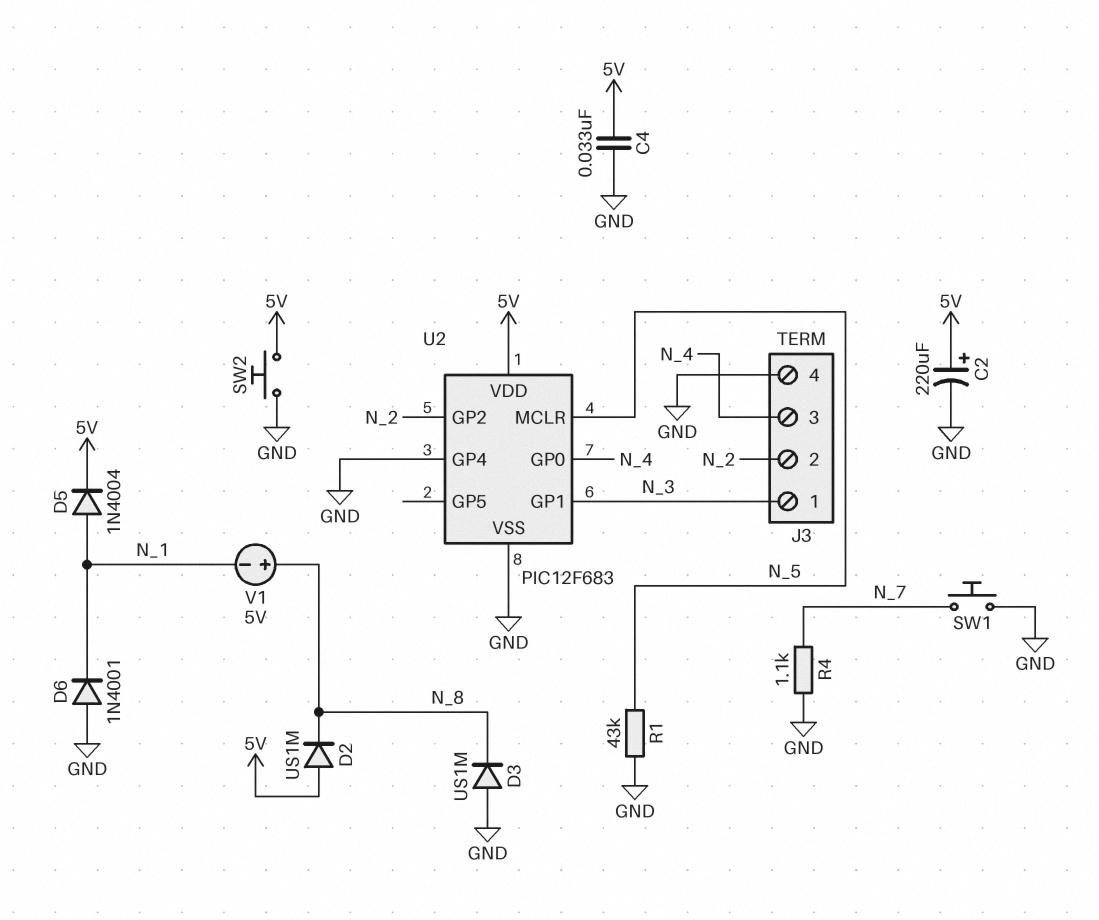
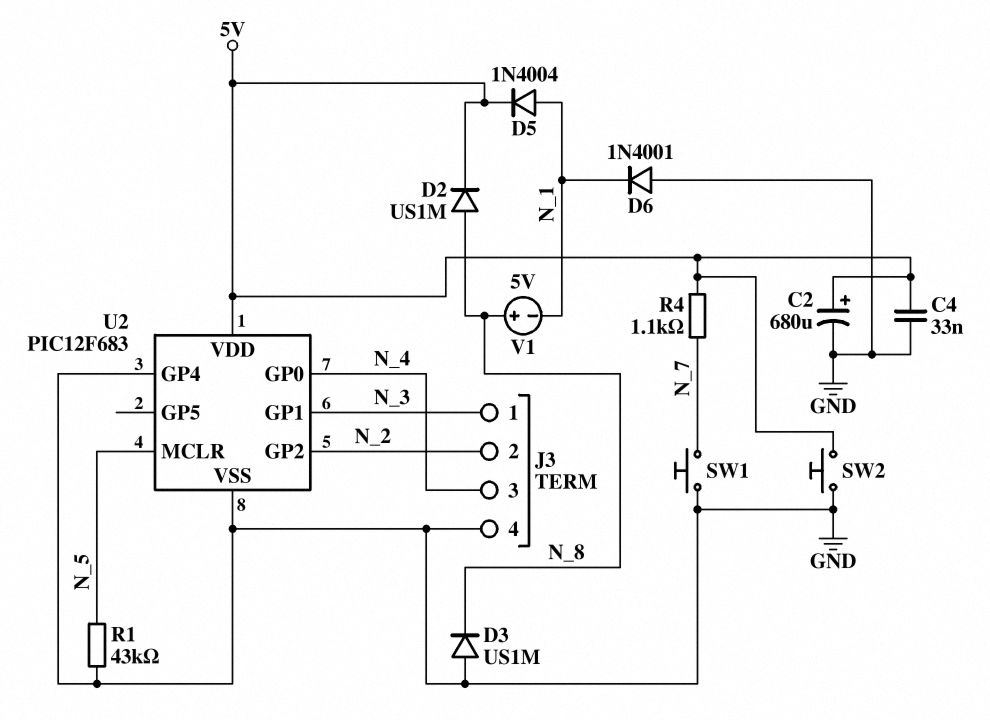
C2: 220uF (plus 5V, minus GND) -> 680uF (plus 5V, minus GND)
D2: diode US1M (A 5V, K N_8) -> diode US1M (A N_8, K 5V)
R4: 1.1k (GND, N_7) -> 1.1k (5V, N_7)

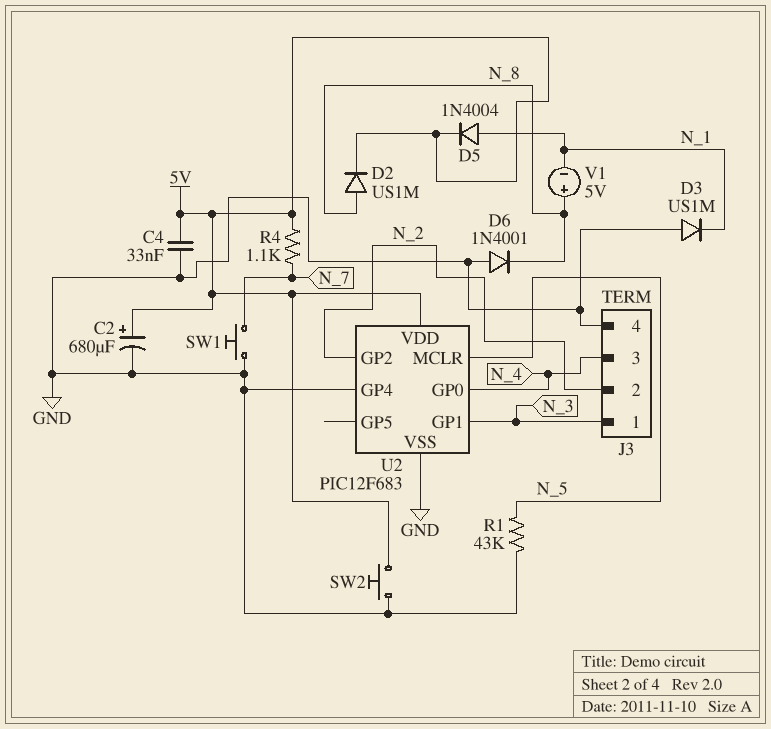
D3: diode US1M (A GND, K N_8) -> diode US1M (A GND, K N_1)
D6: diode 1N4001 (A GND, K N_1) -> diode 1N4001 (A GND, K N_8)

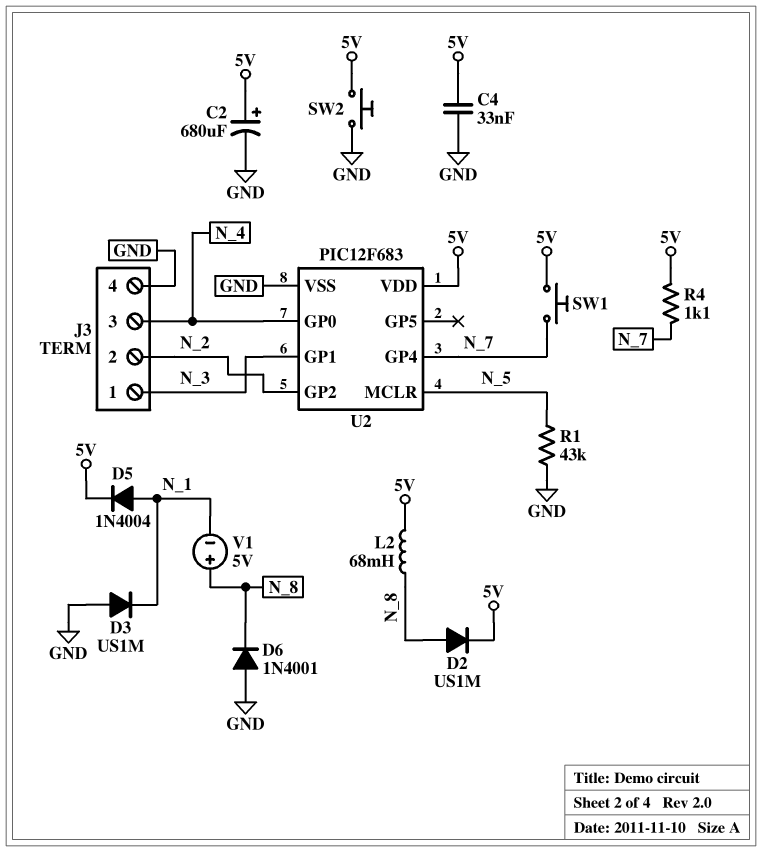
L2: none -> 68mH (5V, N_8)
SW1: button (GND, N_7) -> button (5V, N_7)
U2 pin GP4: GND -> N_7

